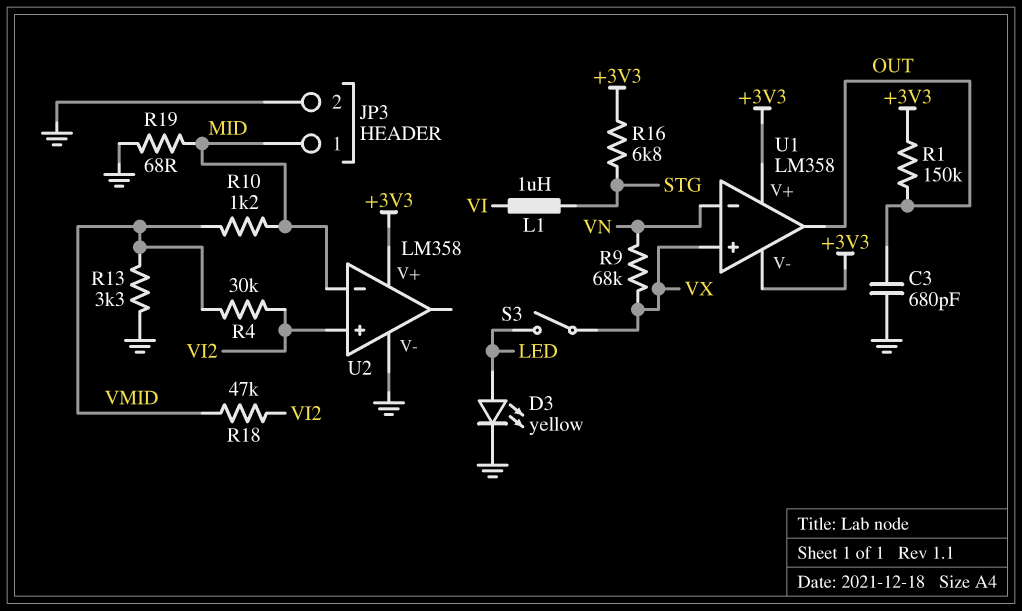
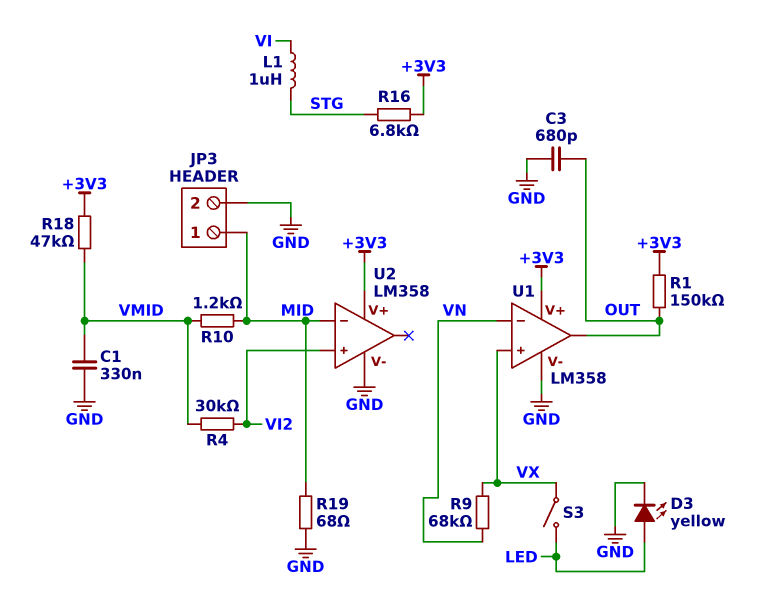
C1: none -> 330nF (GND, VMID)
R13: 3.3k (GND, VMID) -> none
R18: 47k (VI2, VMID) -> 47k (+3V3, VMID)
U1 pin V-: +3V3 -> GND

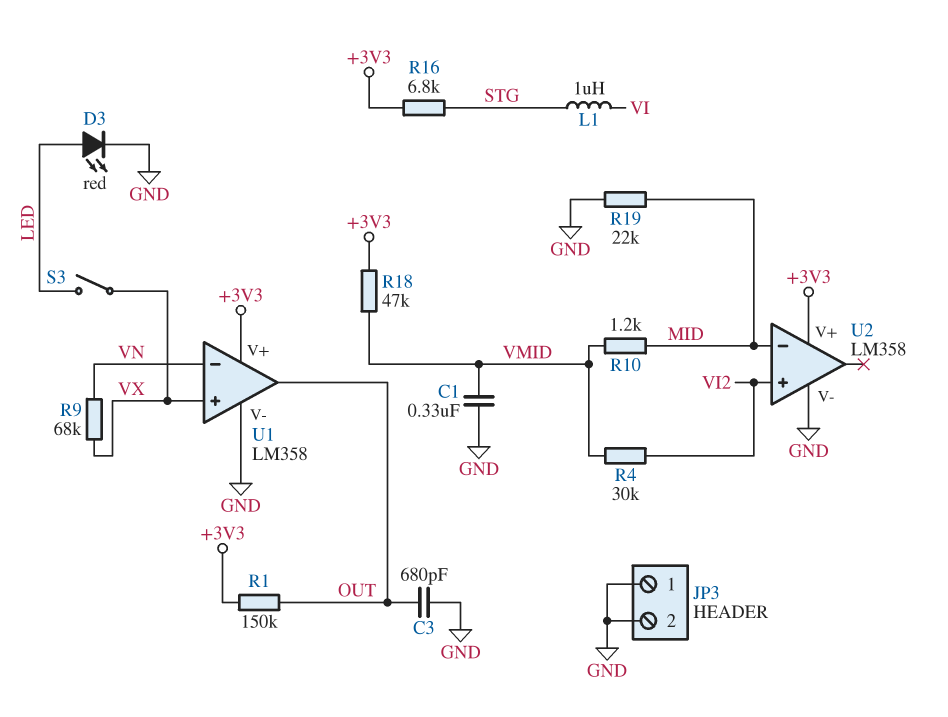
D3: LED yellow (A LED, K GND) -> LED red (A LED, K GND)
JP3 pin 1: MID -> GND
R19: 68 (GND, MID) -> 22k (GND, MID)

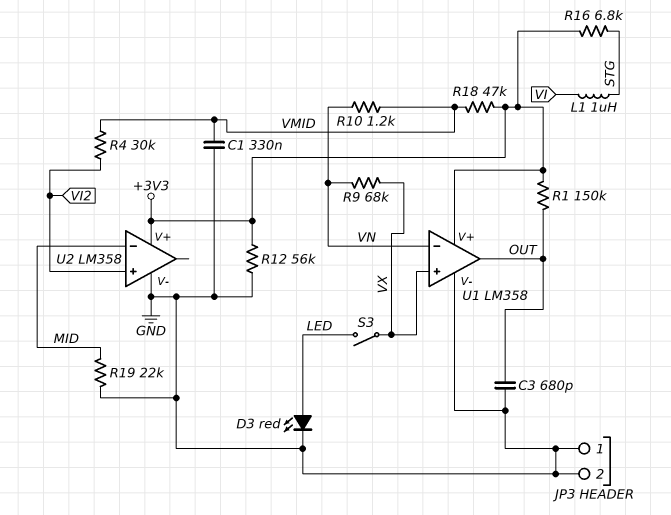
R10: 1.2k (MID, VMID) -> 1.2k (VMID, VN)
R12: none -> 56k (+3V3, GND)

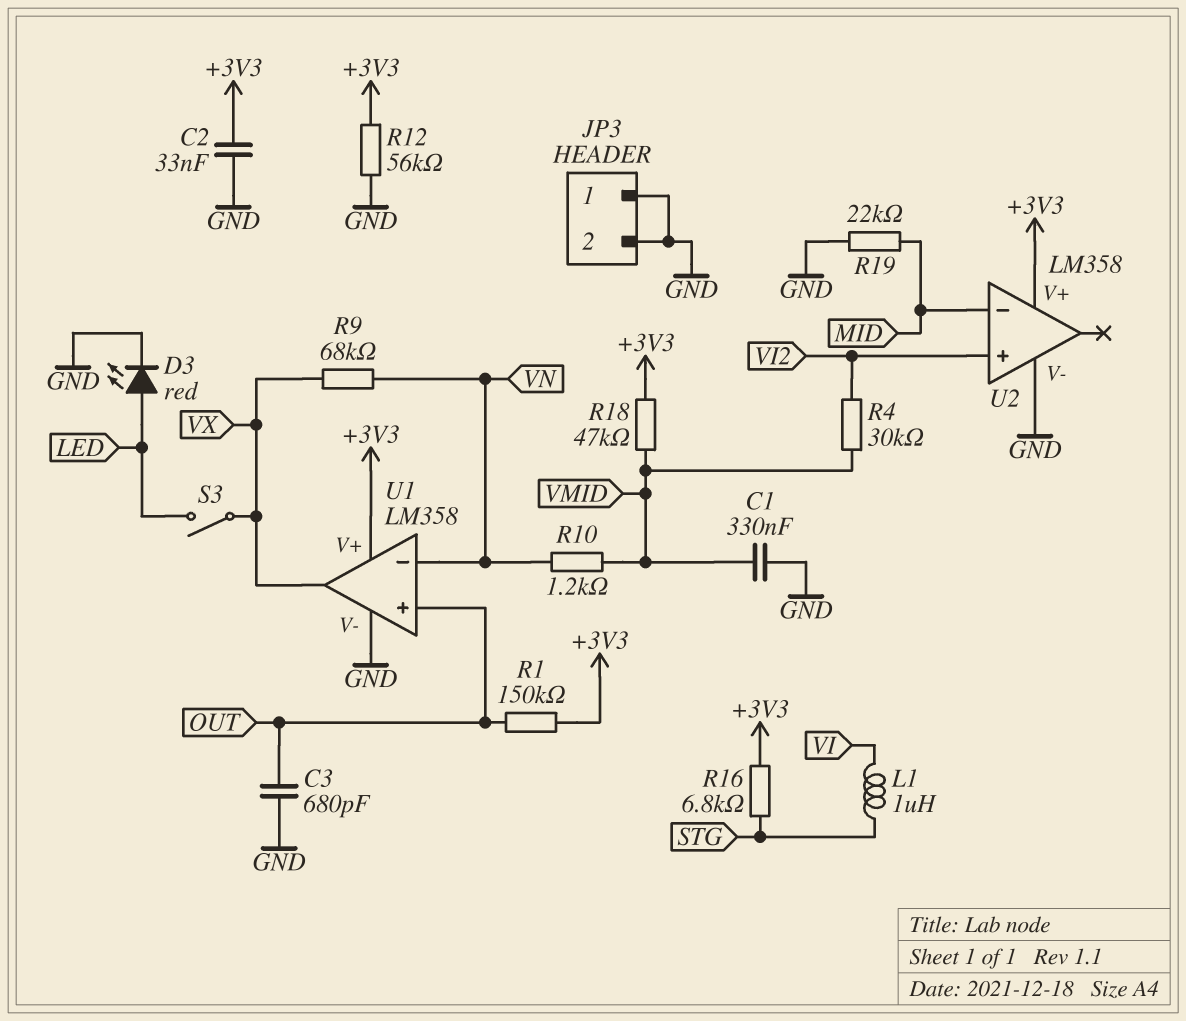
C2: none -> 33nF (+3V3, GND)
U1 pin in+: VX -> OUT
U1 pin out: OUT -> VX

